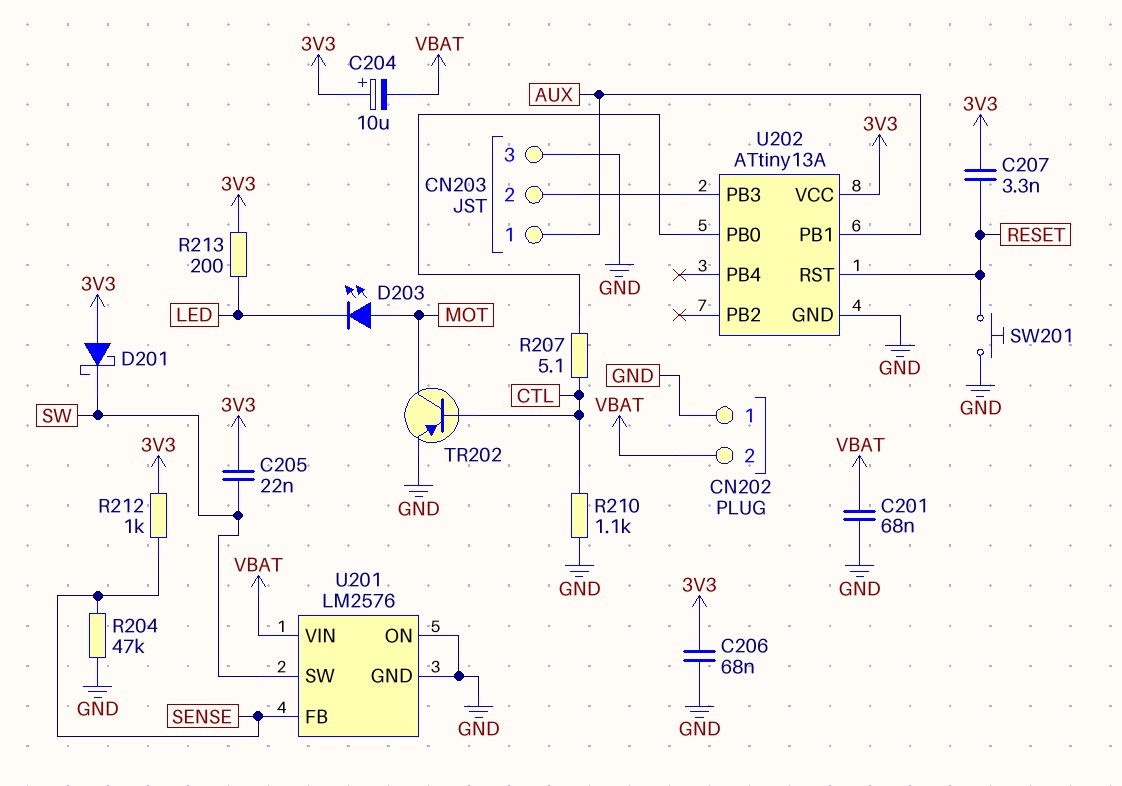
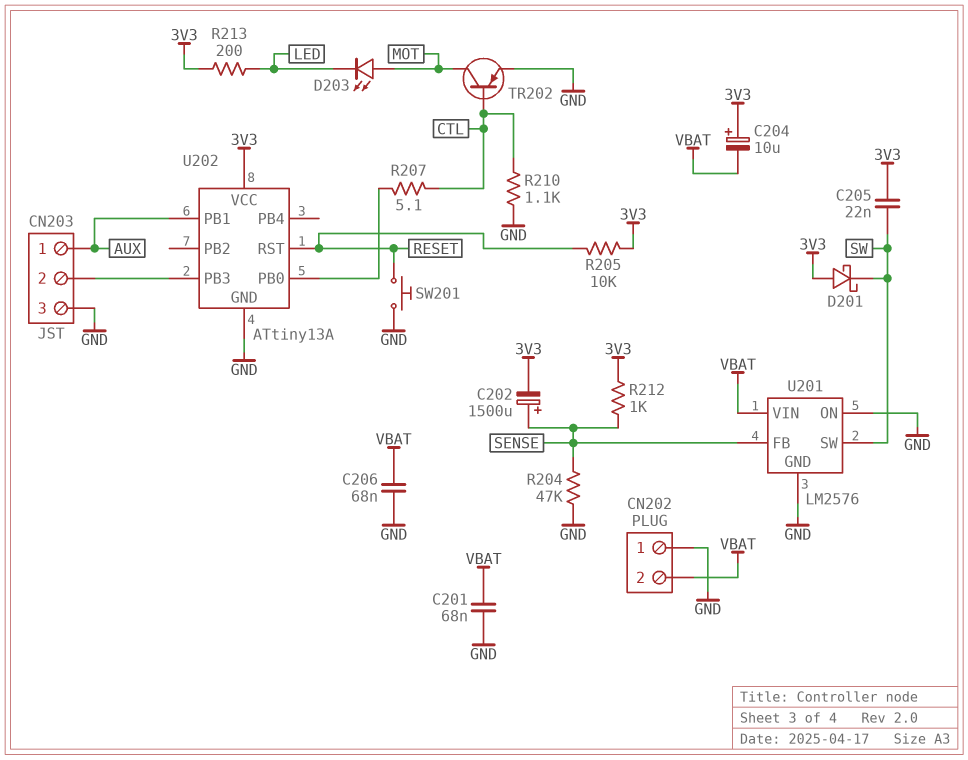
C202: none -> 1500uF (plus SENSE, minus 3V3)
C206: 68nF (3V3, GND) -> 68nF (GND, VBAT)
C207: 3.3nF (3V3, RESET) -> none
R205: none -> 10k (3V3, RESET)

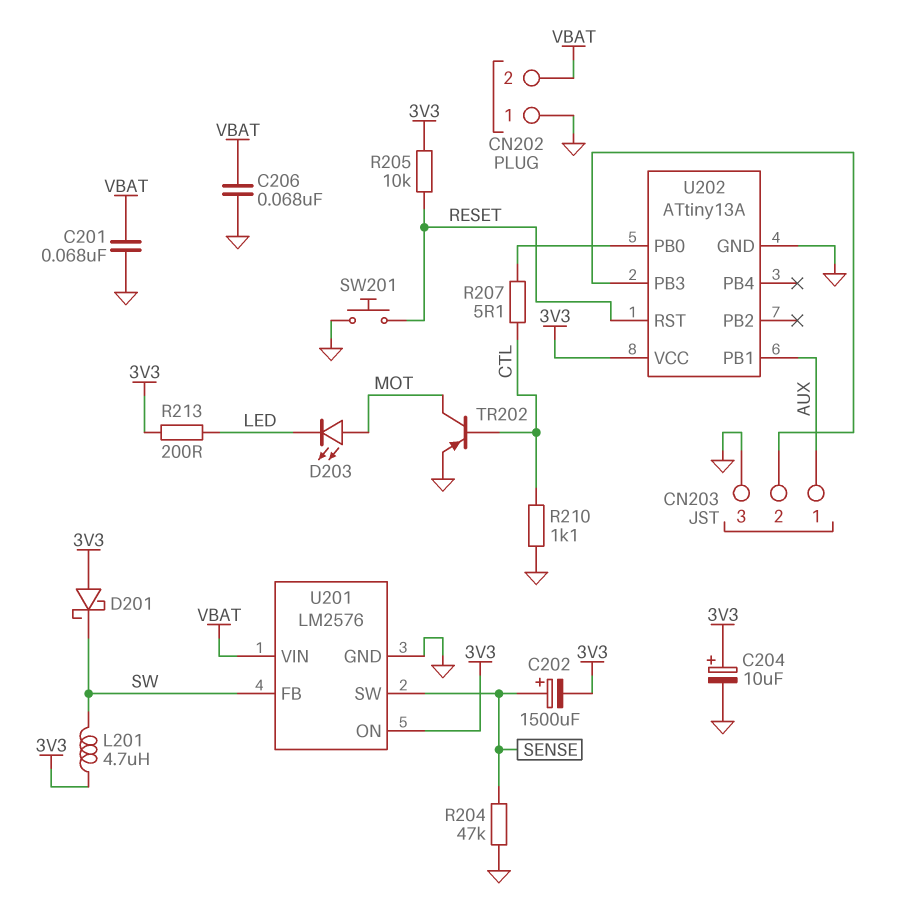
C204: 10uF (plus 3V3, minus VBAT) -> 10uF (plus 3V3, minus GND)
C205: 22nF (3V3, SW) -> none
L201: none -> 4.7uH (3V3, SW)
R212: 1k (3V3, SENSE) -> none
U201 pin FB: SENSE -> SW
U201 pin ON: GND -> 3V3
U201 pin SW: SW -> SENSE

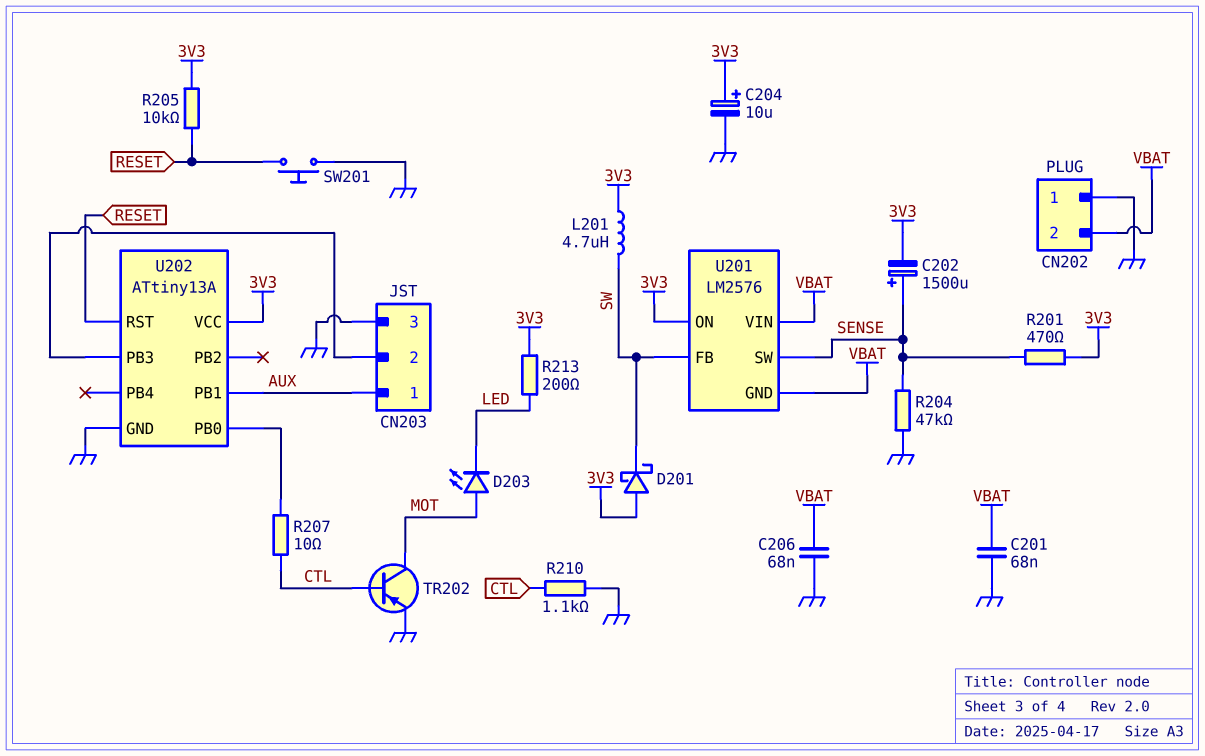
R201: none -> 470 (3V3, SENSE)
R207: 5.1 (CTL, U202/PB0) -> 10 (CTL, U202/PB0)
U201 pin GND: GND -> VBAT

